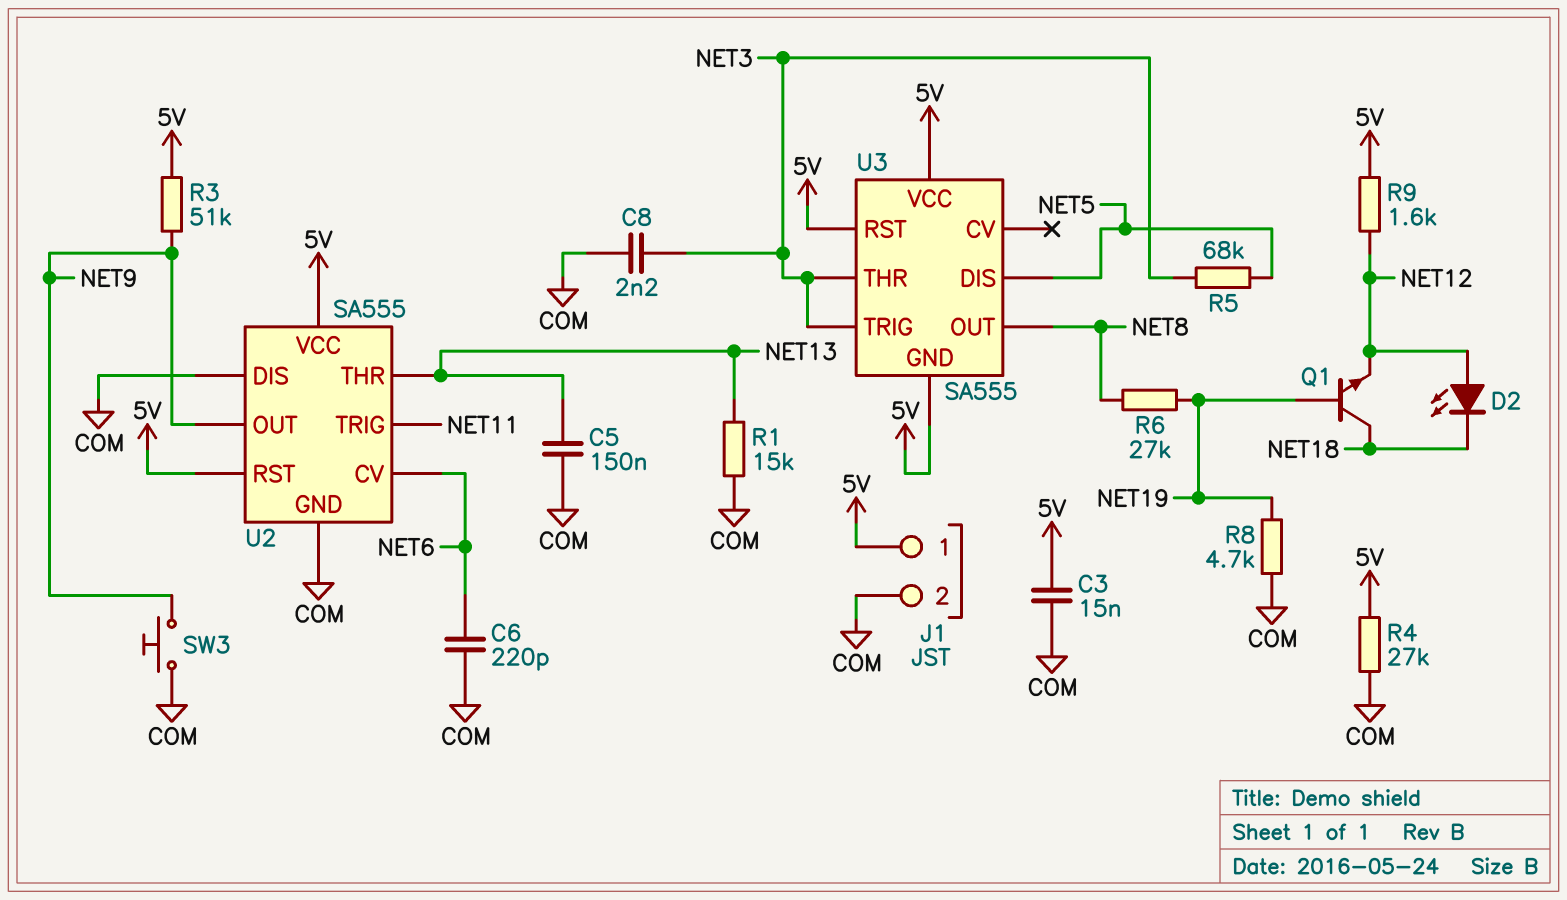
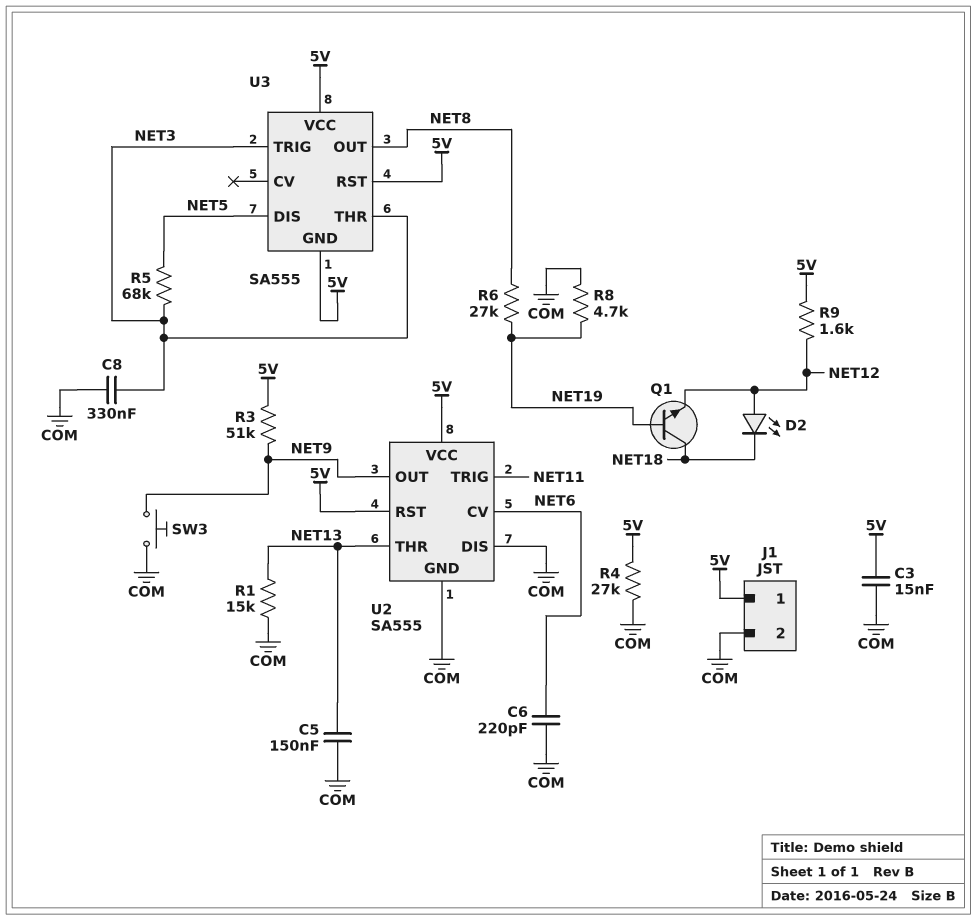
C8: 2.2nF (COM, NET3) -> 330nF (COM, NET3)

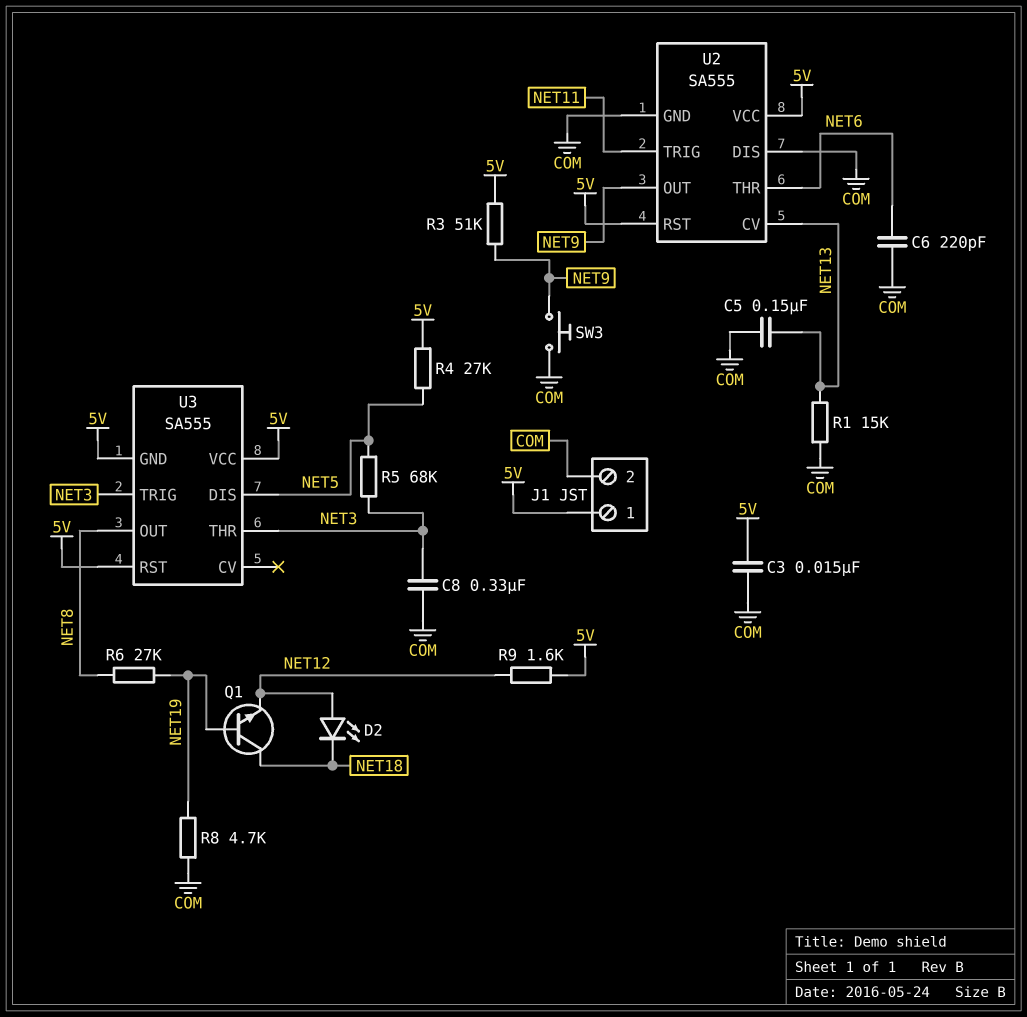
R4: 27k (5V, COM) -> 27k (5V, NET5)
U2 pin CV: NET6 -> NET13
U2 pin THR: NET13 -> NET6

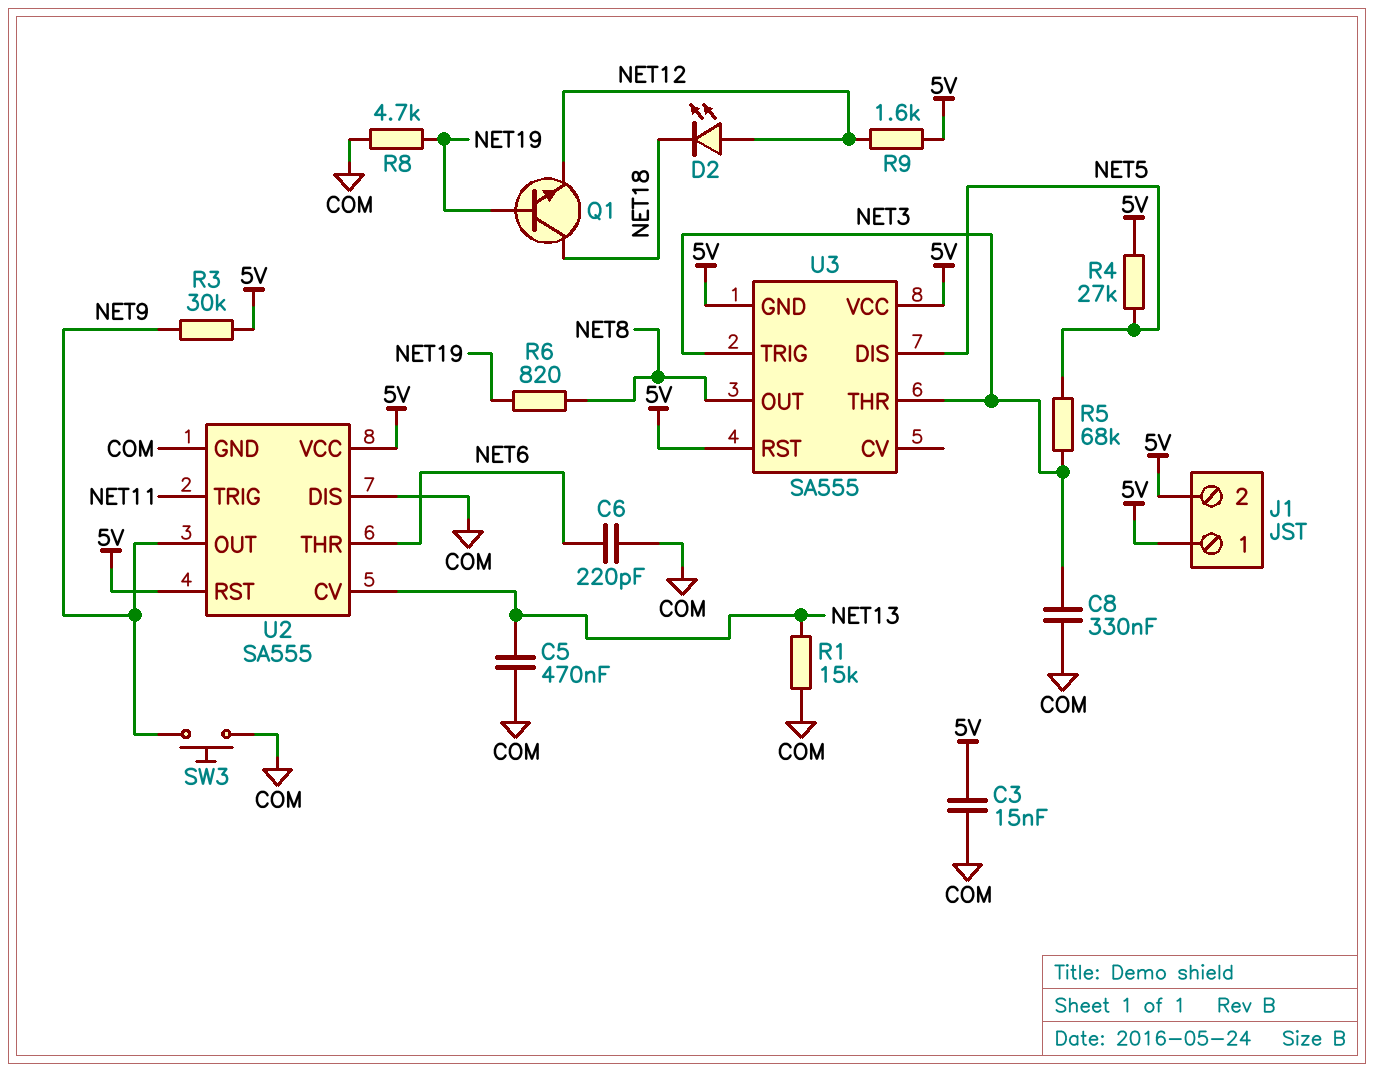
C5: 150nF (COM, NET13) -> 470nF (COM, NET13)
J1 pin 2: COM -> 5V
R3: 51k (5V, NET9) -> 30k (5V, NET9)
R6: 27k (NET8, NET19) -> 820 (NET8, NET19)

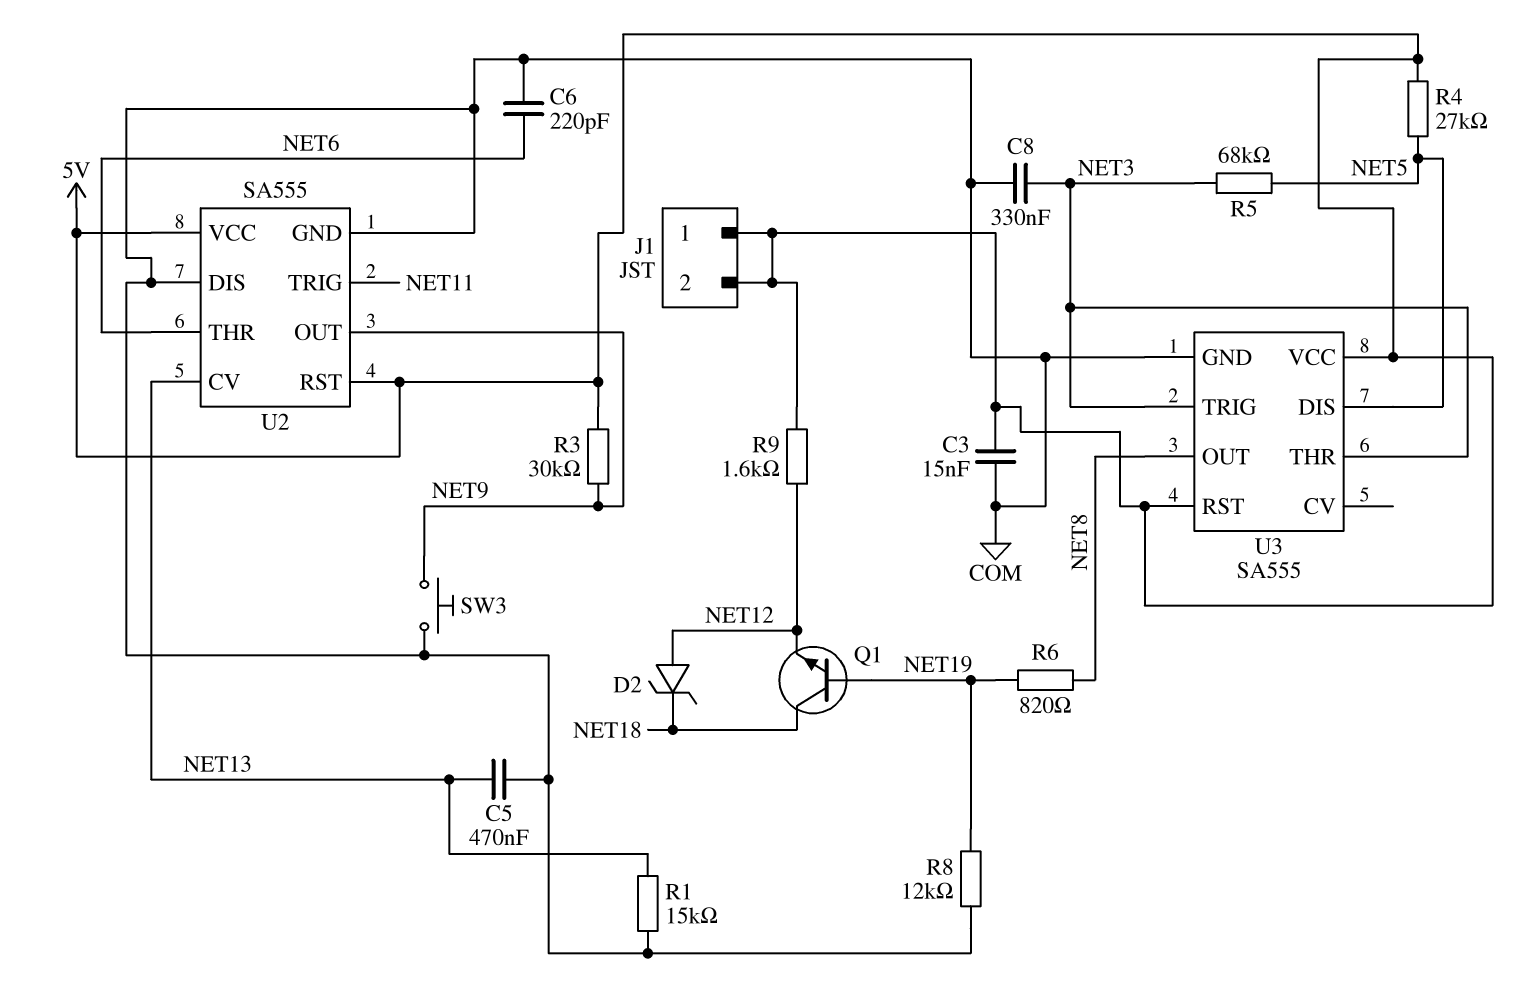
D2: LED (A NET12, K NET18) -> zener (A NET12, K NET18)
R8: 4.7k (COM, NET19) -> 12k (COM, NET19)
U3 pin GND: 5V -> COM

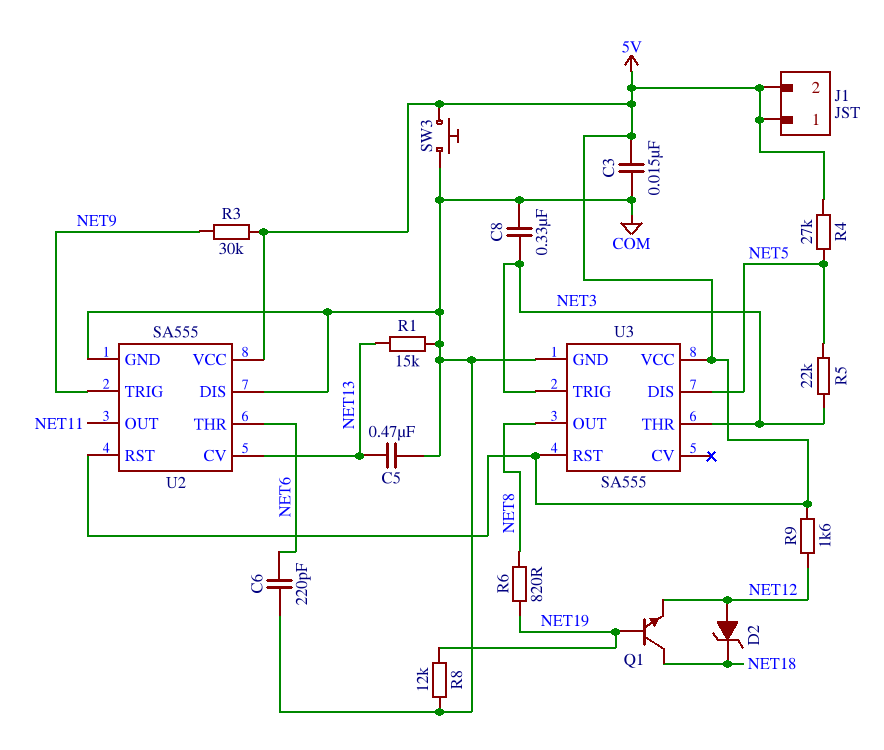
R5: 68k (NET3, NET5) -> 22k (NET3, NET5)
SW3: button (COM, NET9) -> button (5V, COM)
U2 pin OUT: NET9 -> NET11
U2 pin TRIG: NET11 -> NET9

